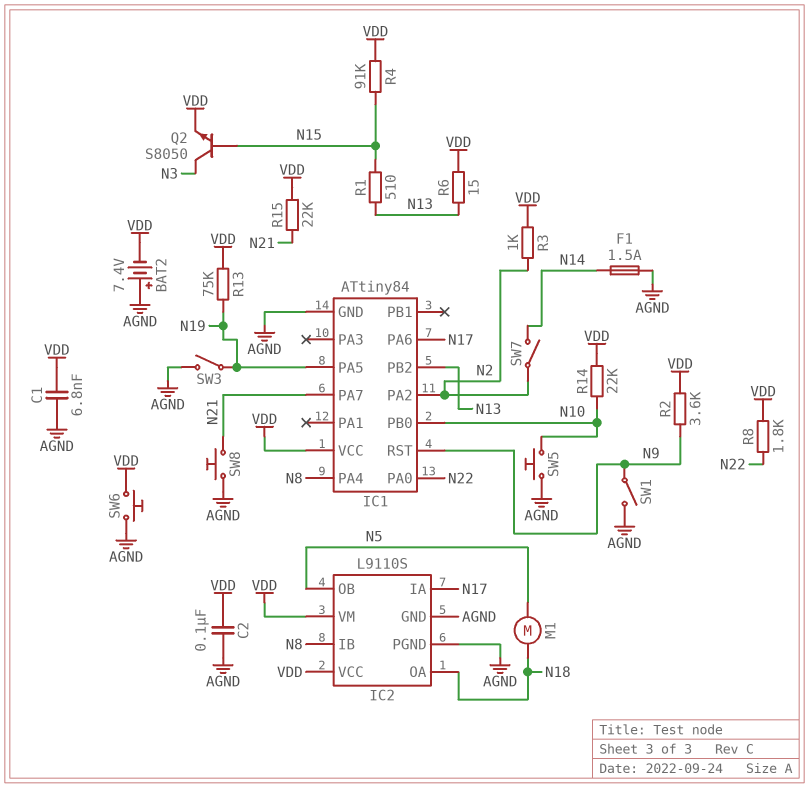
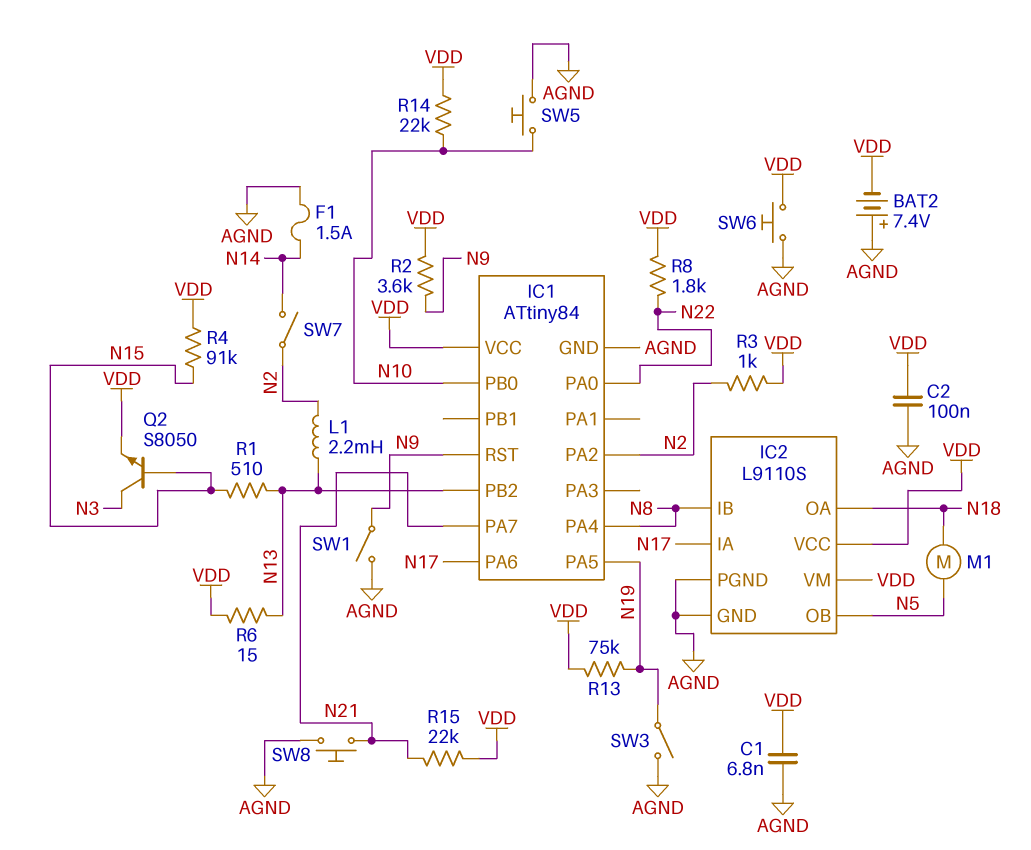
L1: none -> 2.2mH (N2, N13)

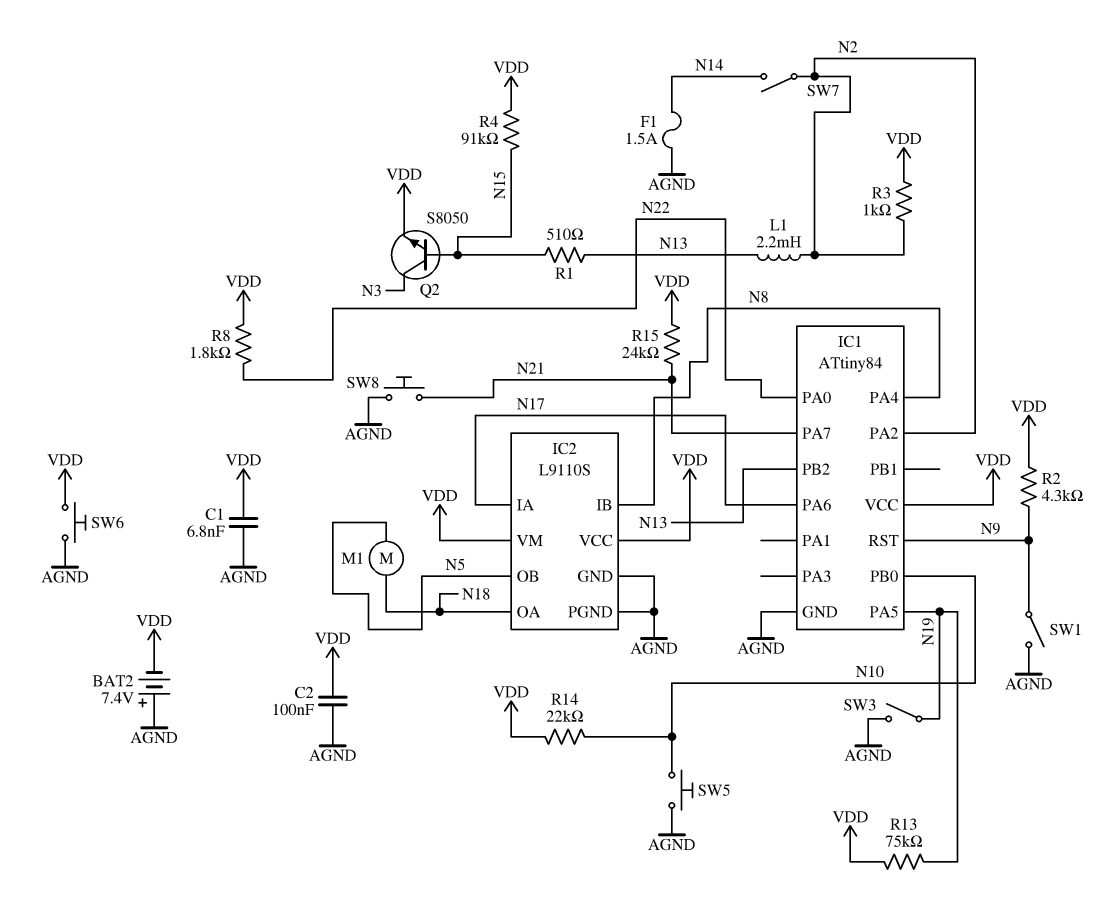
R2: 3.6k (N9, VDD) -> 4.3k (N9, VDD)
R6: 15 (N13, VDD) -> none
R15: 22k (N21, VDD) -> 24k (N21, VDD)

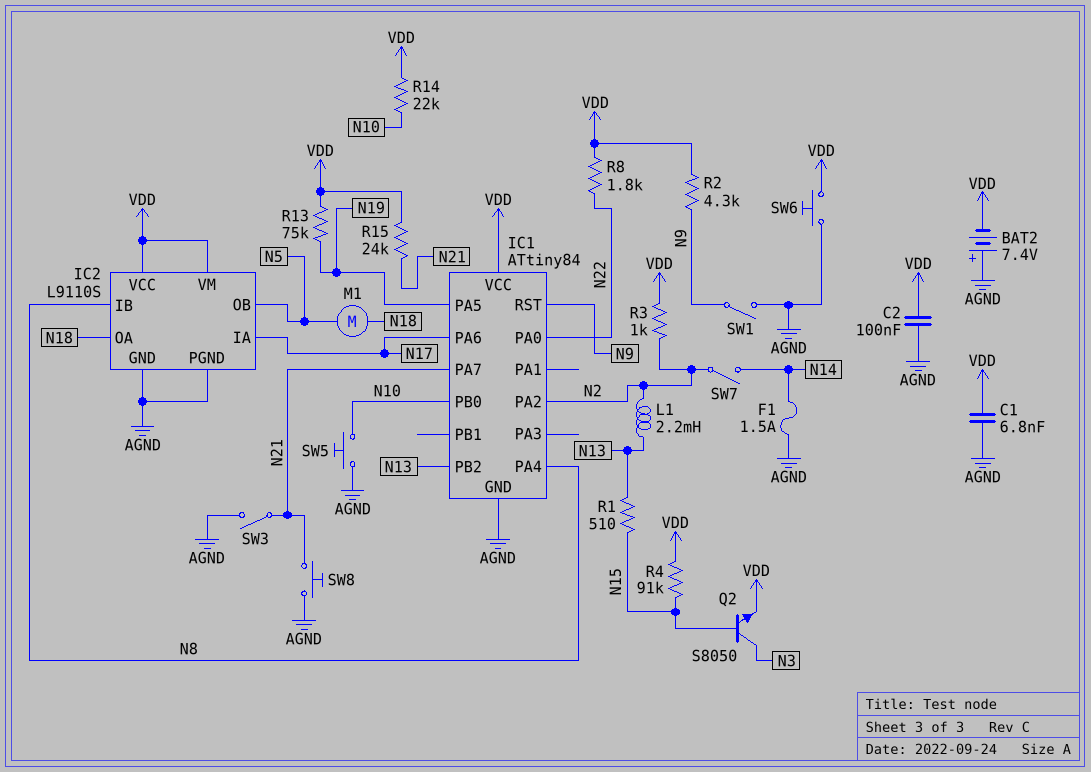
SW3: switch (AGND, N19) -> switch (AGND, N21)

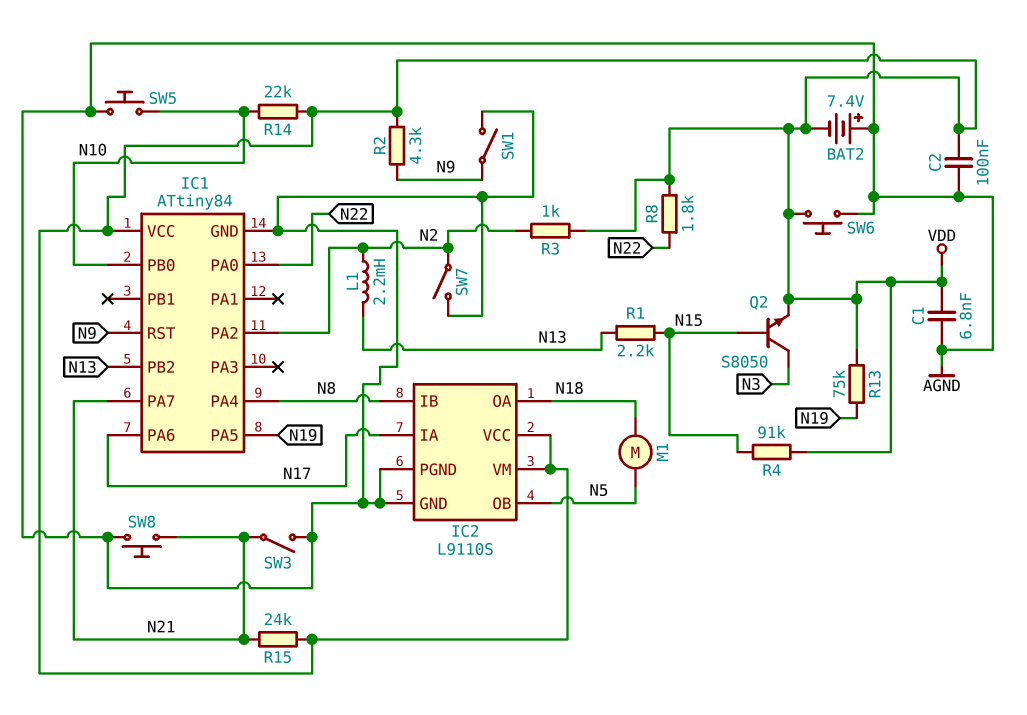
F1: 1.5A (AGND, N14) -> none
R1: 510 (N13, N15) -> 2.2k (N13, N15)
SW7: switch (N2, N14) -> switch (AGND, N2)

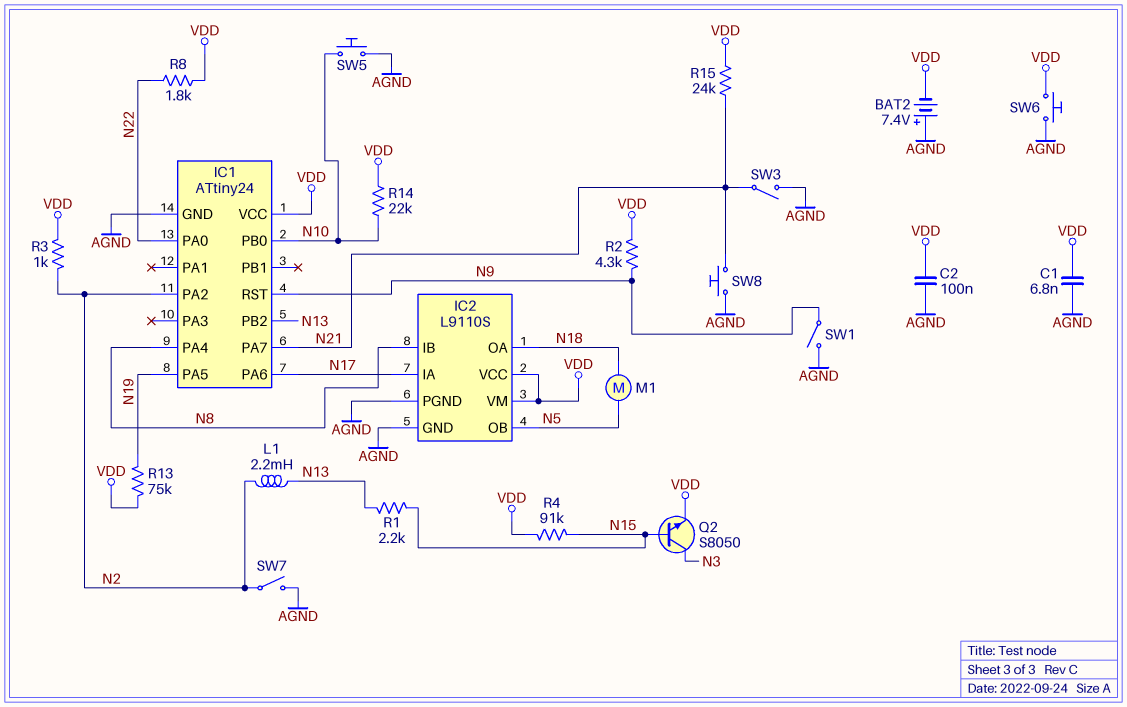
IC1: ATtiny84 -> ATtiny24

